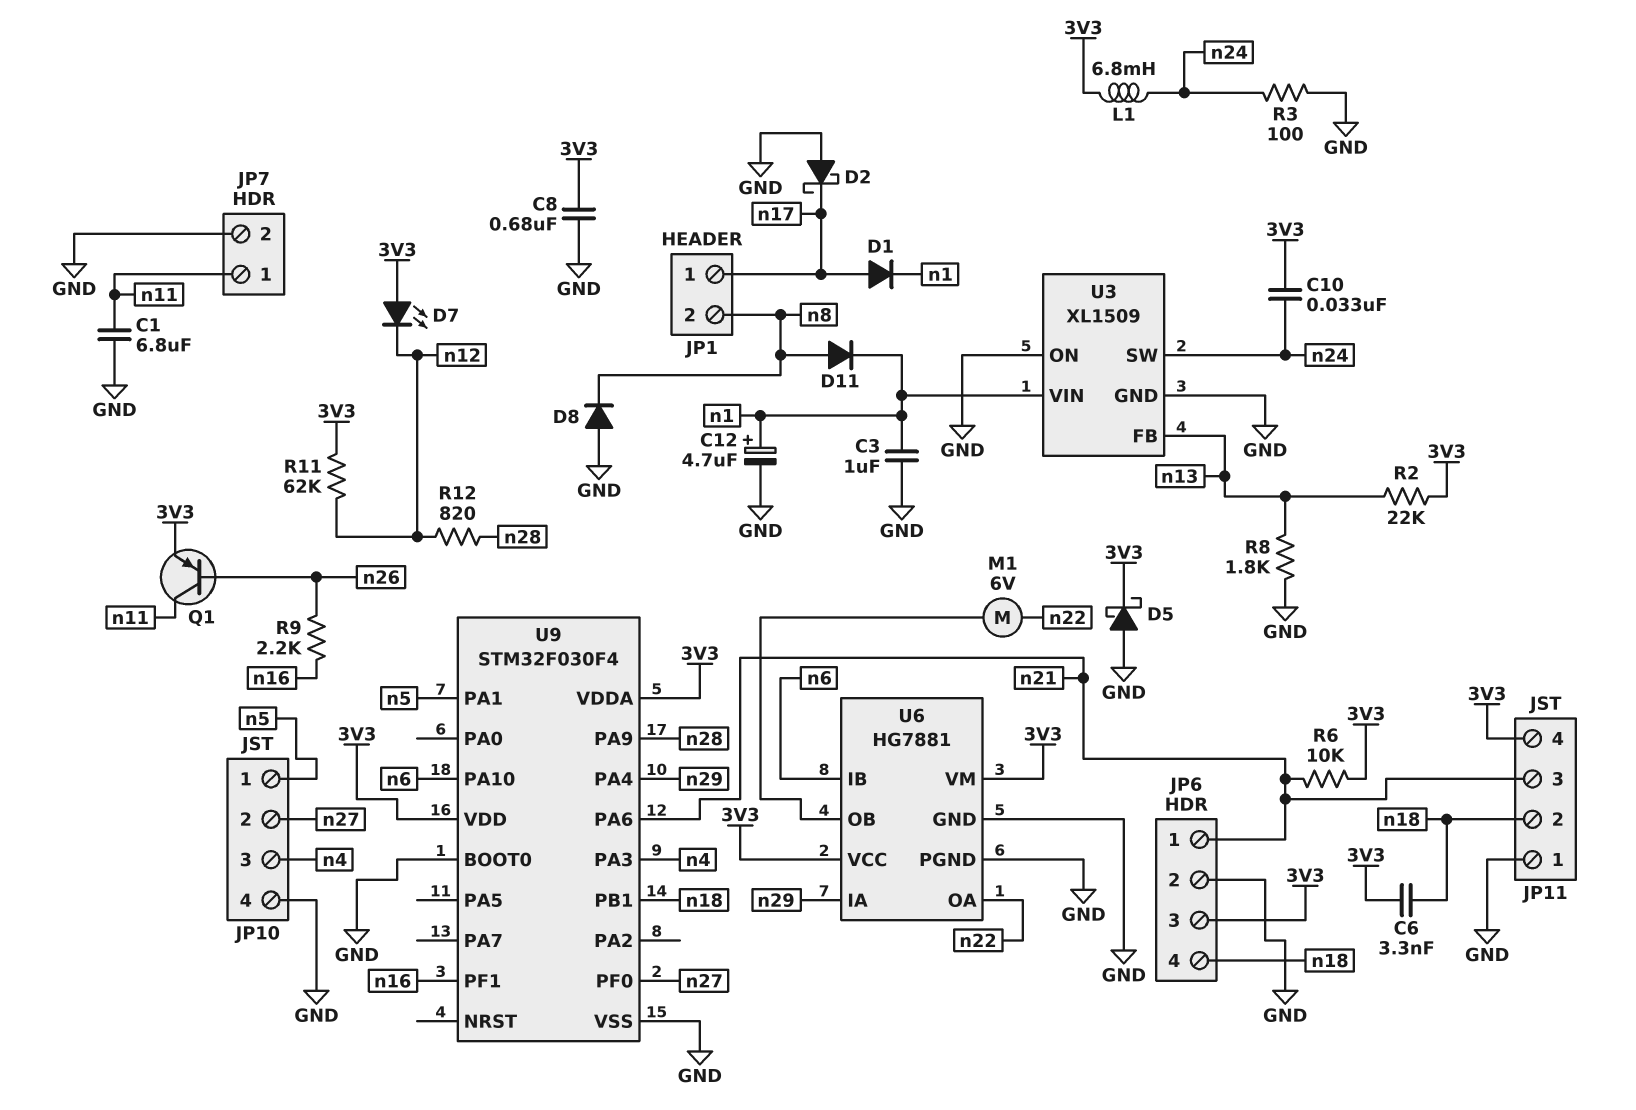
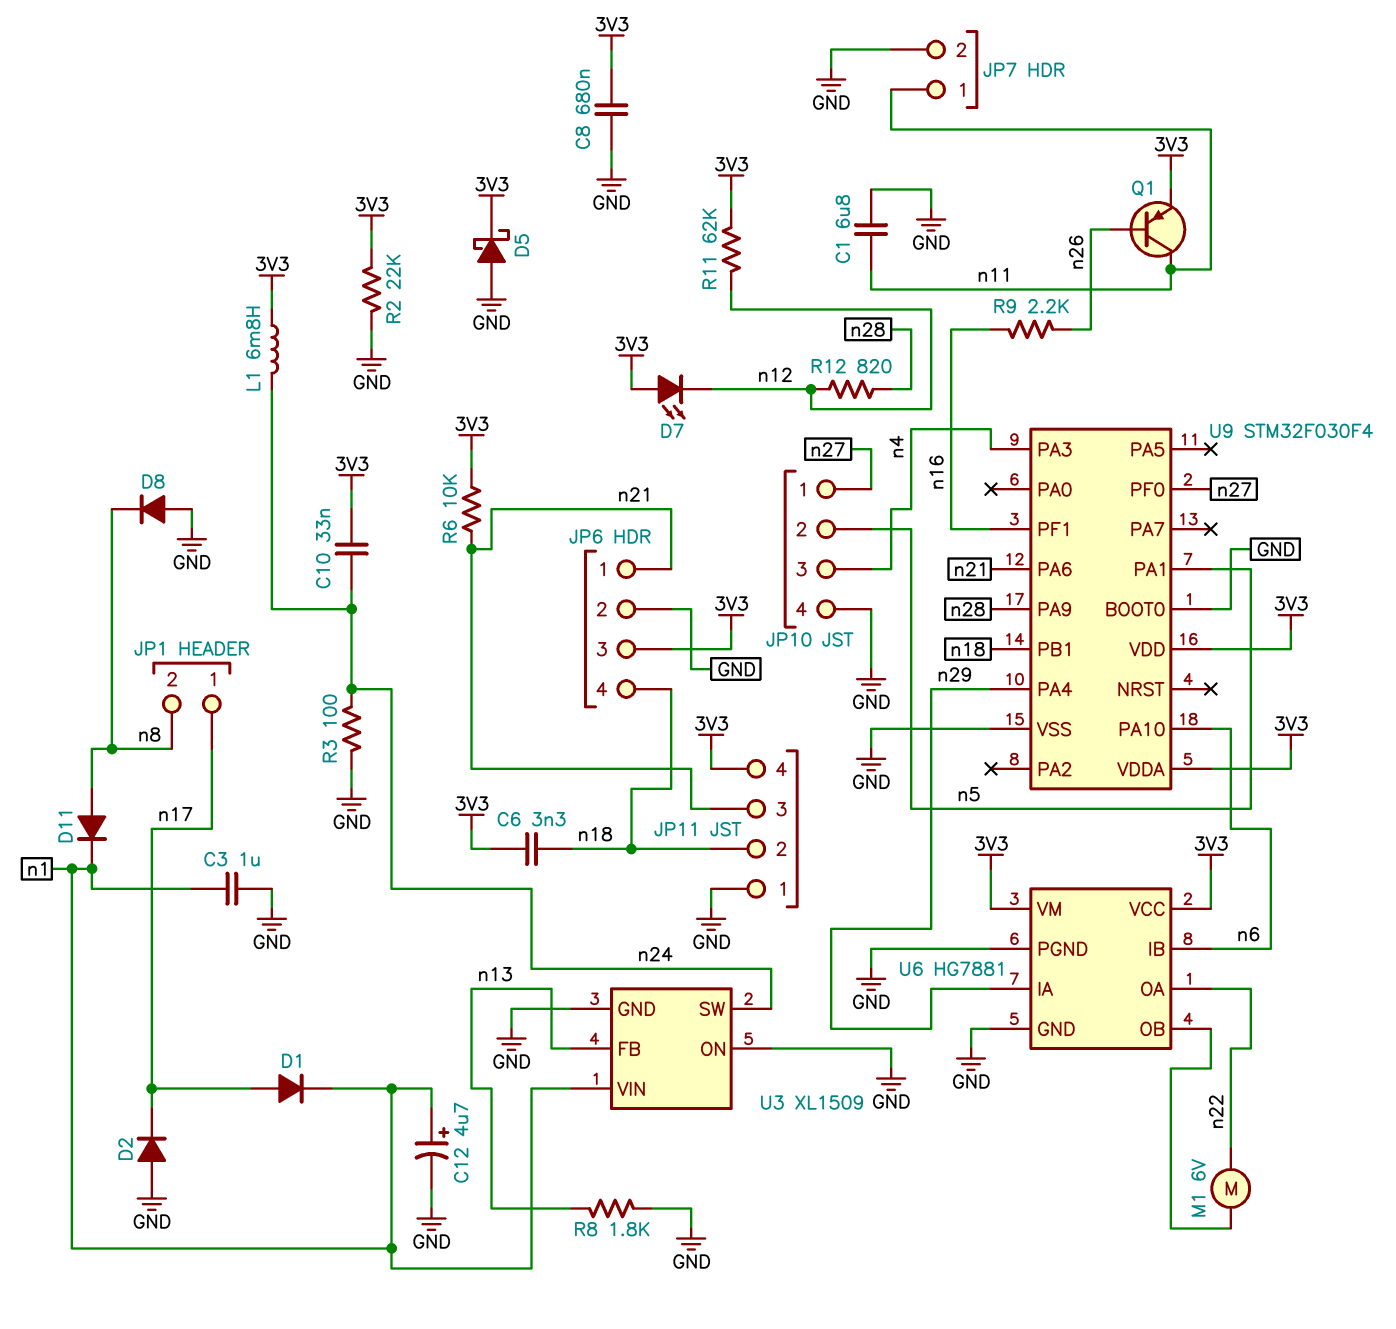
D2: schottky (A GND, K n17) -> diode (A GND, K n17)
JP10 pin 1: n5 -> n27
JP10 pin 2: n27 -> n5
R2: 22k (3V3, n13) -> 22k (3V3, GND)

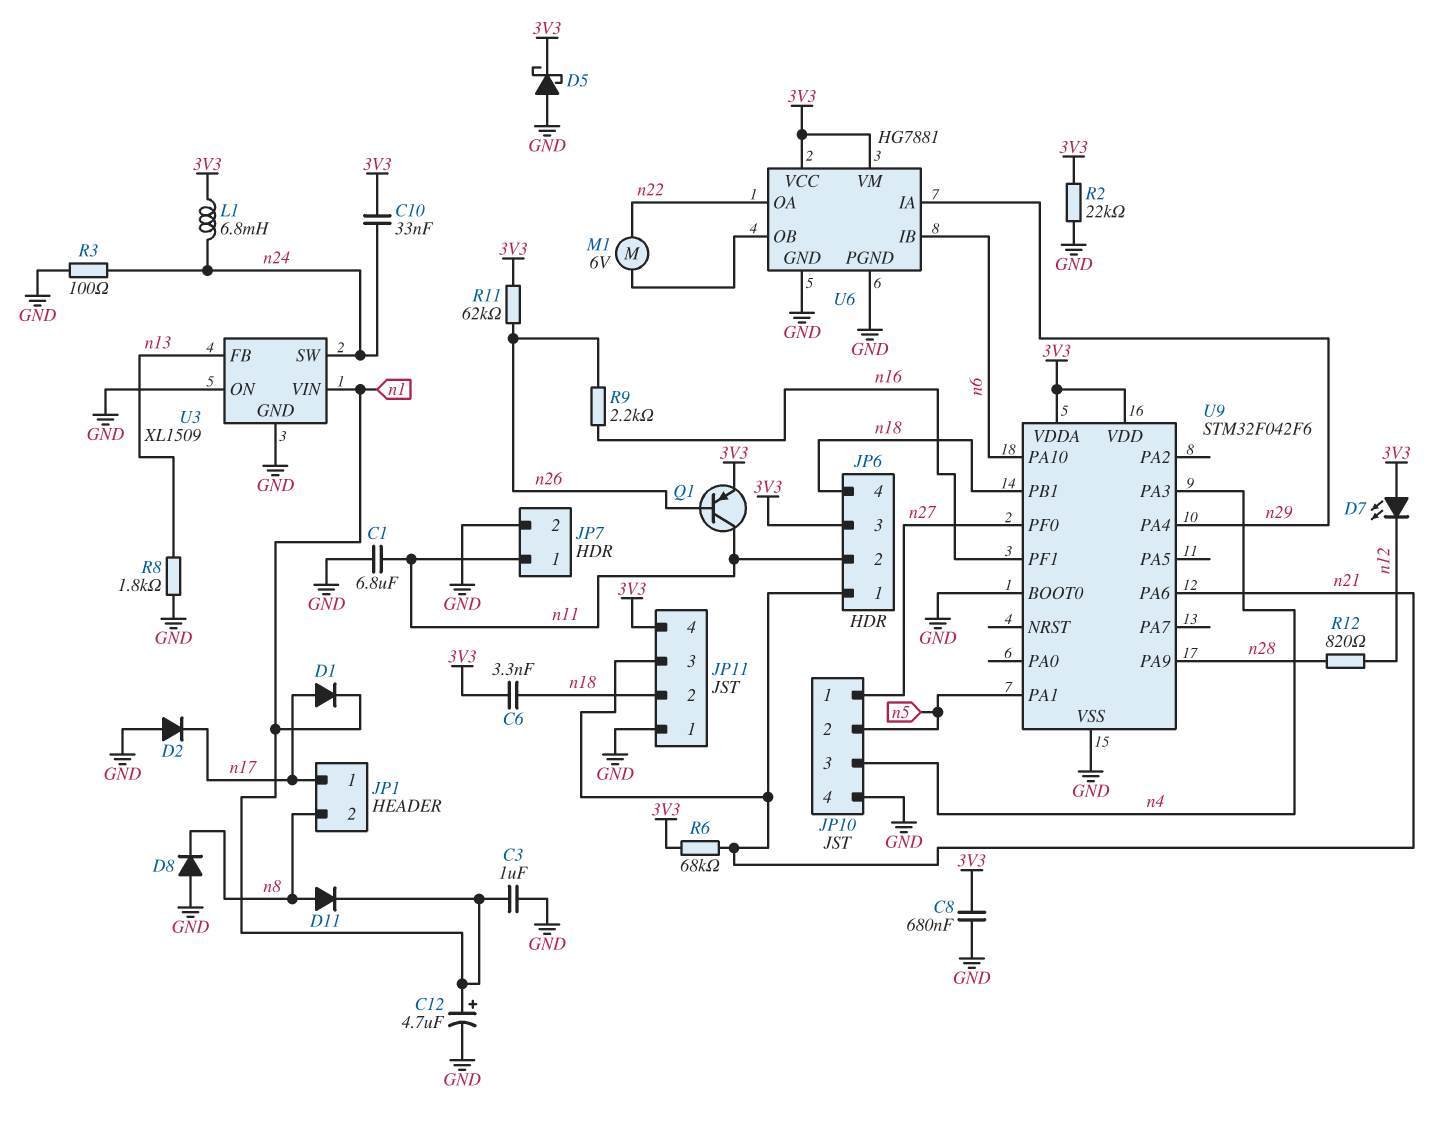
JP6 pin 2: GND -> n11
R6: 10k (3V3, n21) -> 68k (3V3, n21)
R11: 62k (3V3, n12) -> 62k (3V3, n26)
U9: STM32F030F4 -> STM32F042F6

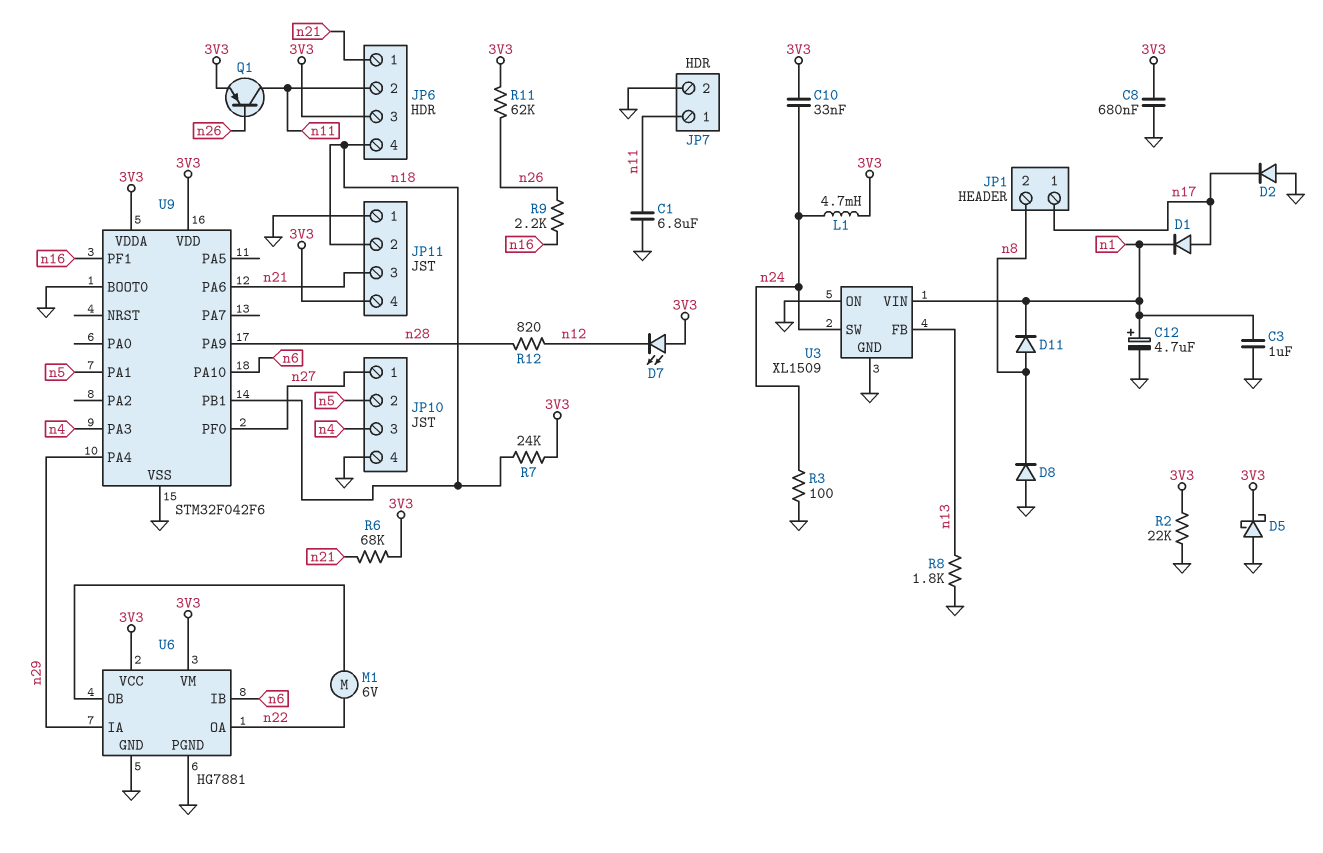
C6: 3.3nF (3V3, n18) -> none
L1: 6.8mH (3V3, n24) -> 4.7mH (3V3, n24)
R7: none -> 24k (3V3, n18)

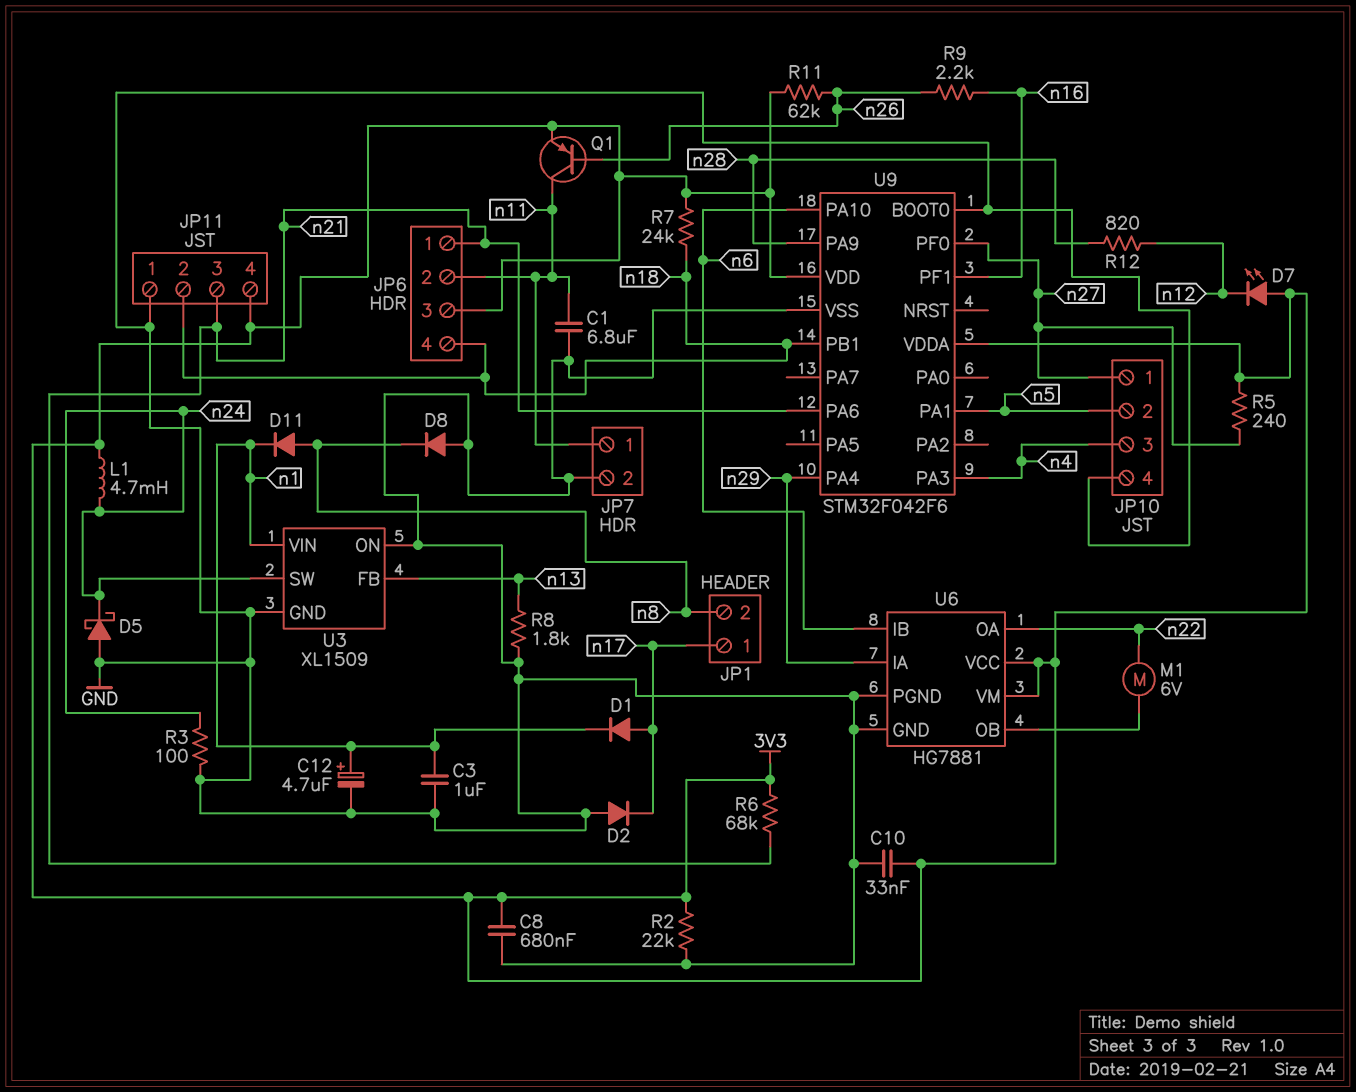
C10: 33nF (3V3, n24) -> 33nF (3V3, GND)
D5: schottky (A GND, K 3V3) -> schottky (A GND, K n24)
R5: none -> 240 (3V3, n27)

